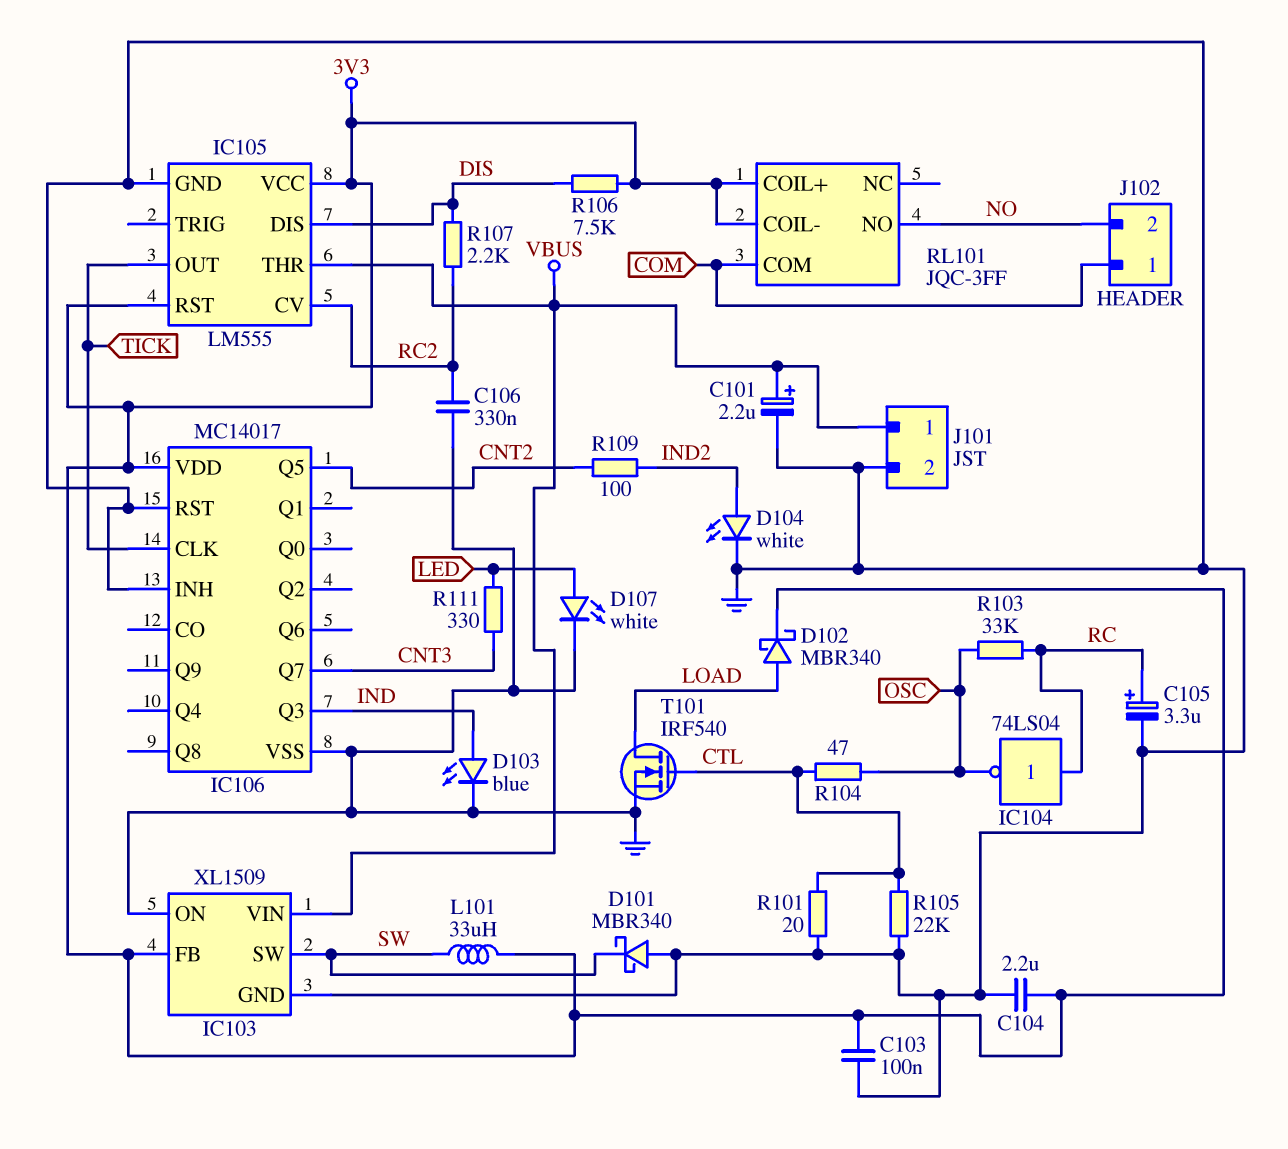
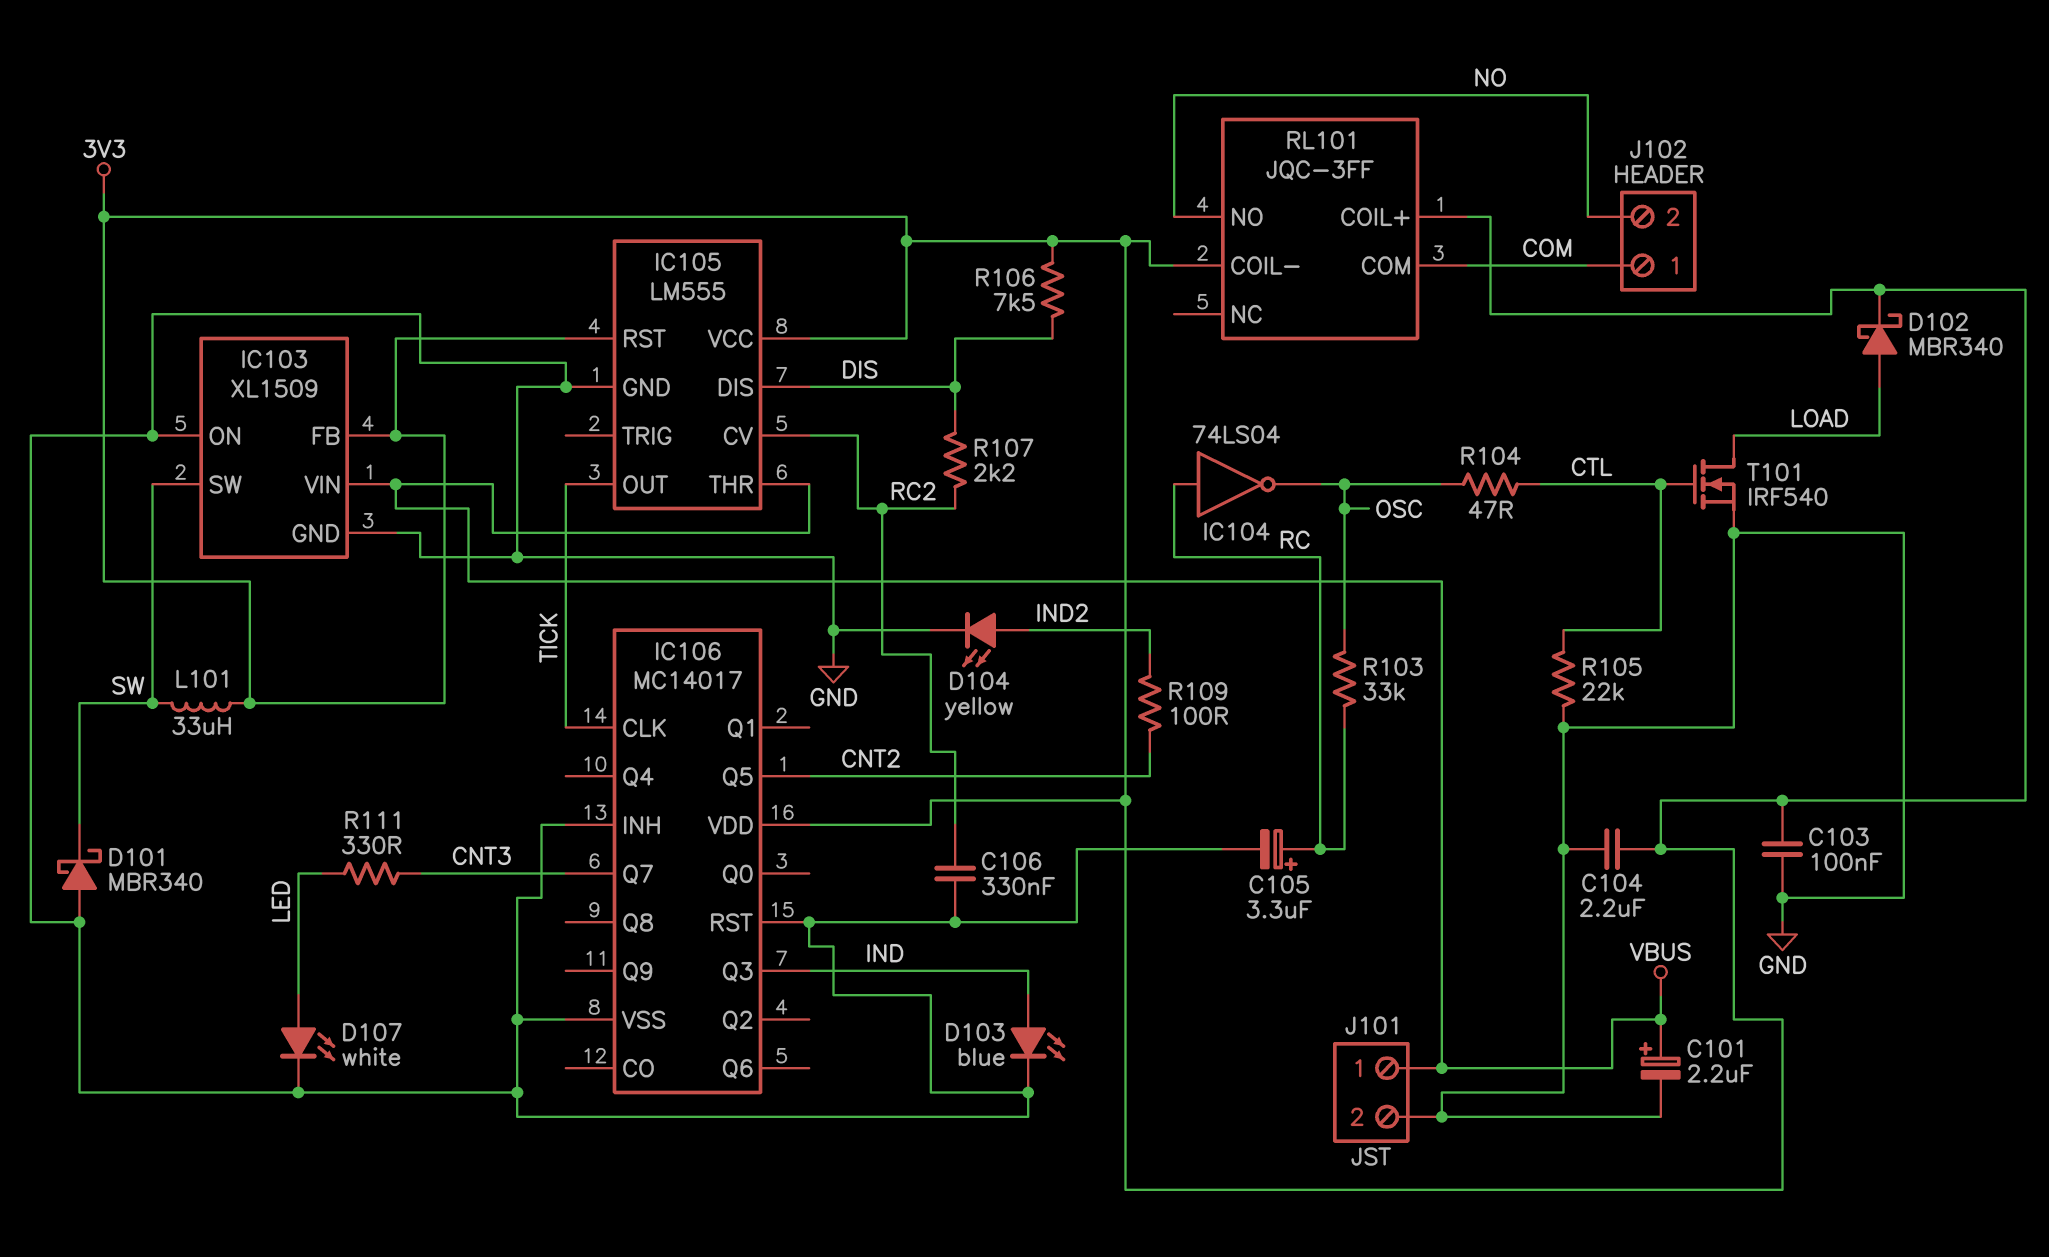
D104: LED white (A IND2, K GND) -> LED yellow (A IND2, K GND)
R101: 20 (CTL, GND) -> none

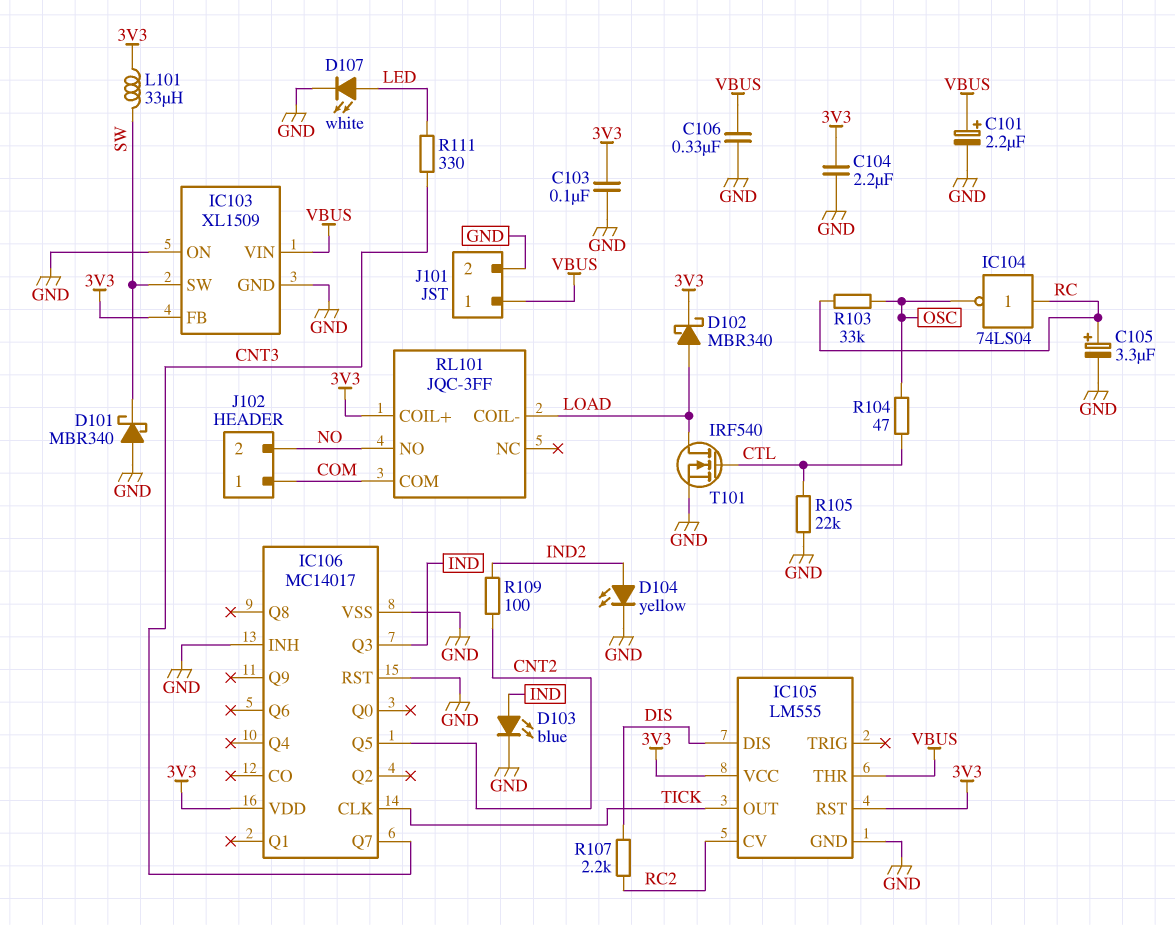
C106: 330nF (GND, RC2) -> 330nF (GND, VBUS)
R106: 7.5k (3V3, DIS) -> none
RL101 pin COIL-: 3V3 -> LOAD

